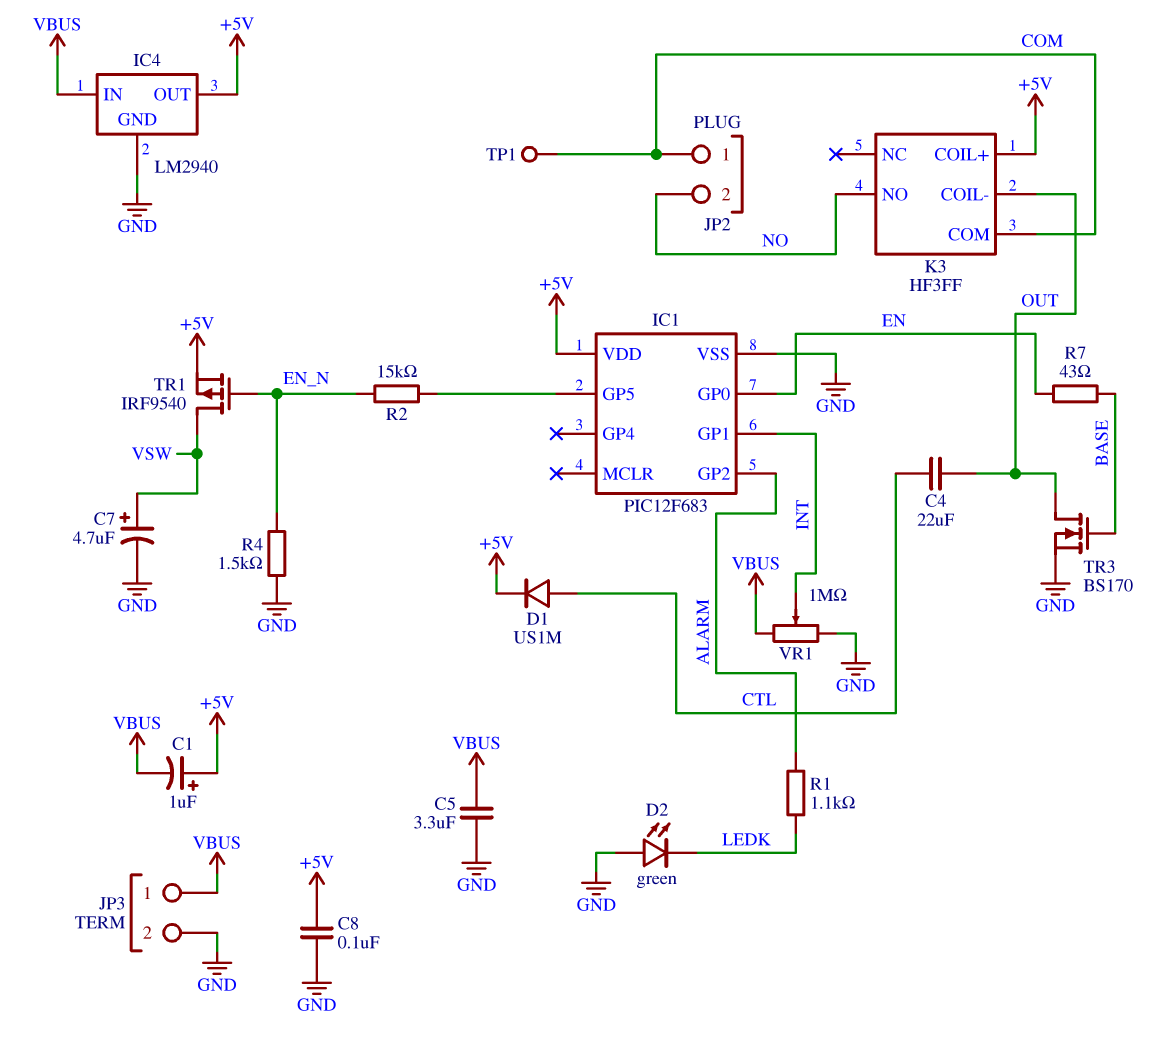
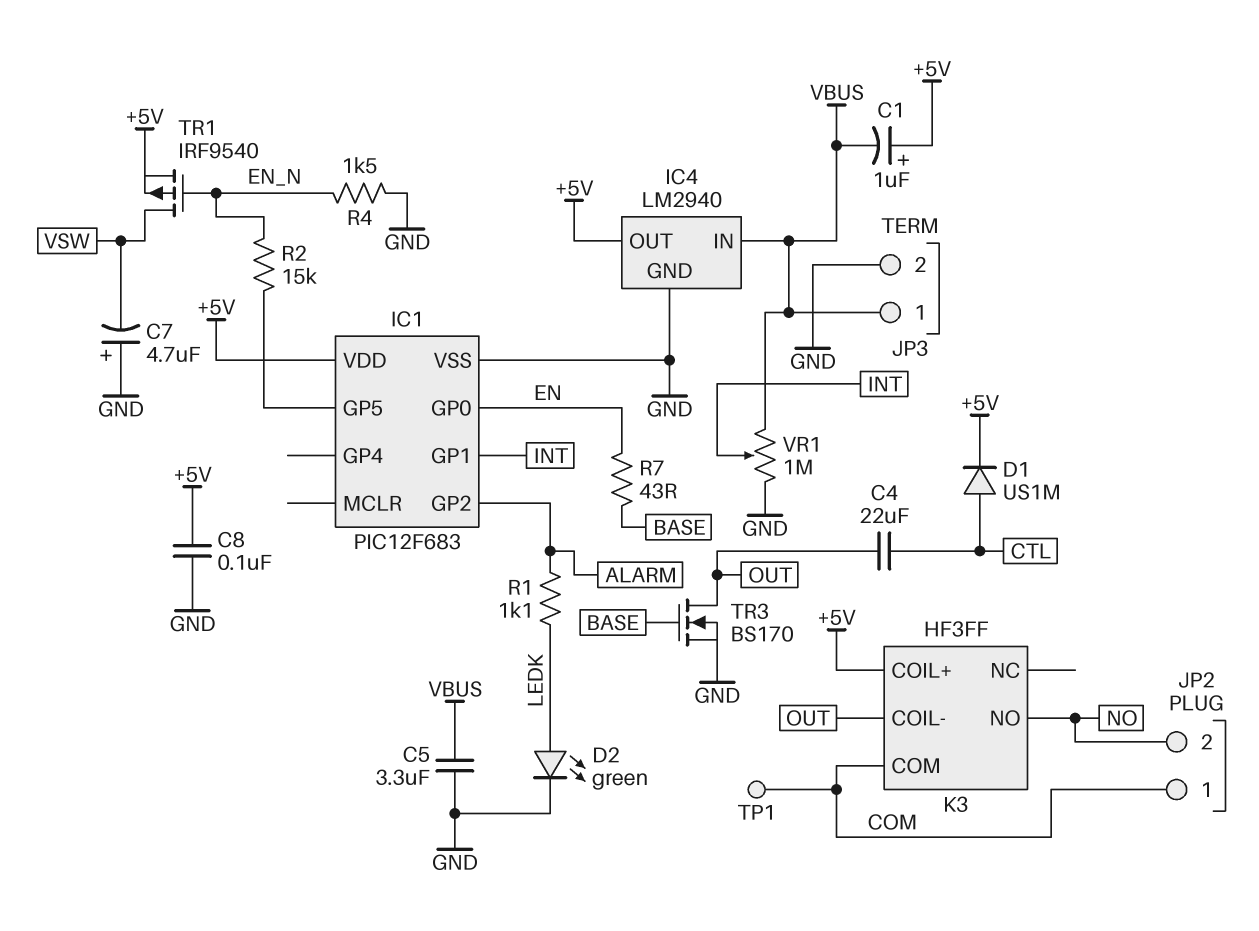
C7: 4.7uF (plus VSW, minus GND) -> 4.7uF (plus GND, minus VSW)
D2: LED green (A GND, K LEDK) -> LED green (A LEDK, K GND)

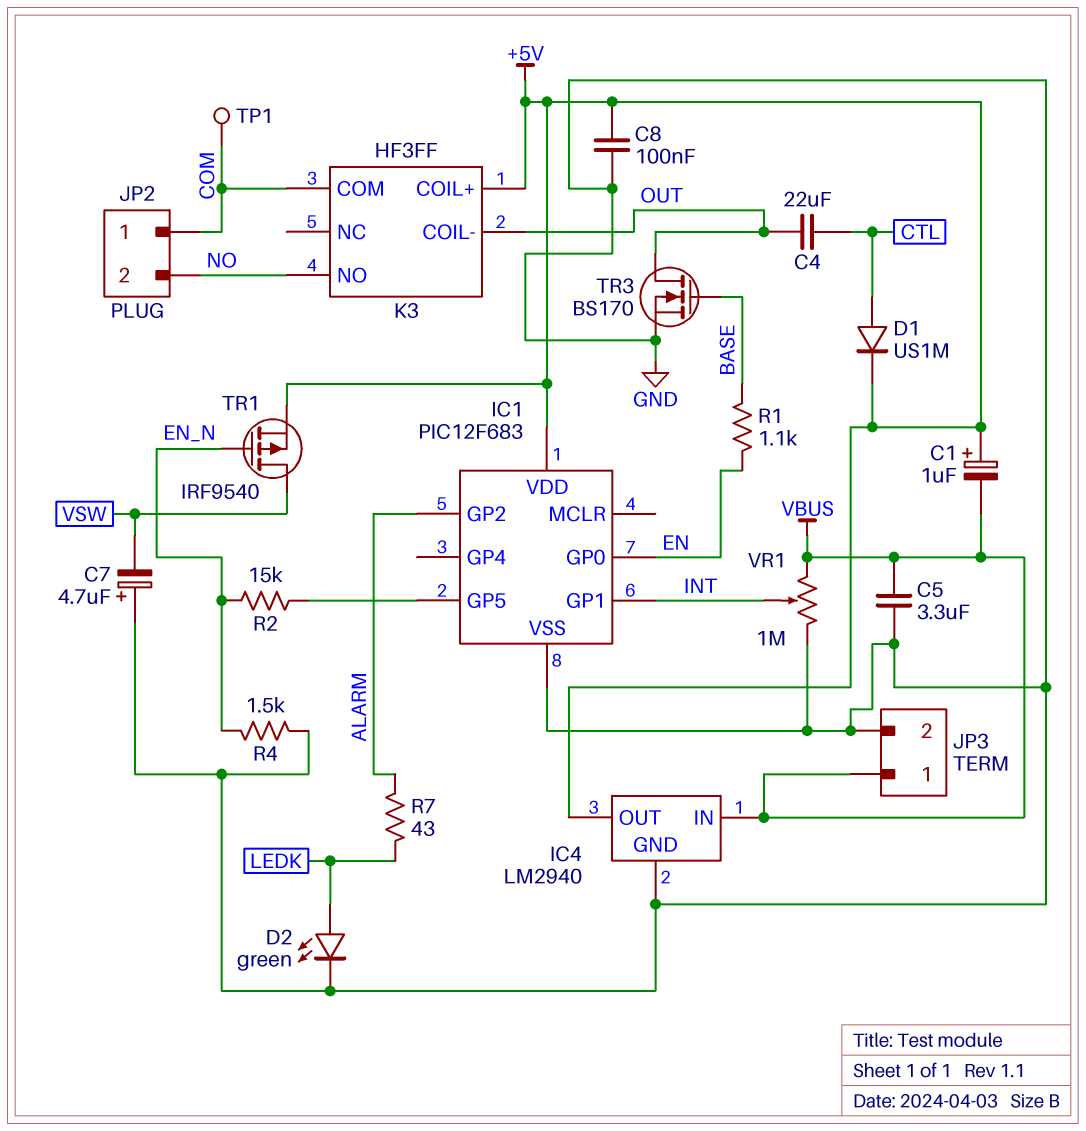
R1: 1.1k (ALARM, LEDK) -> 1.1k (BASE, EN)
R7: 43 (BASE, EN) -> 43 (ALARM, LEDK)

